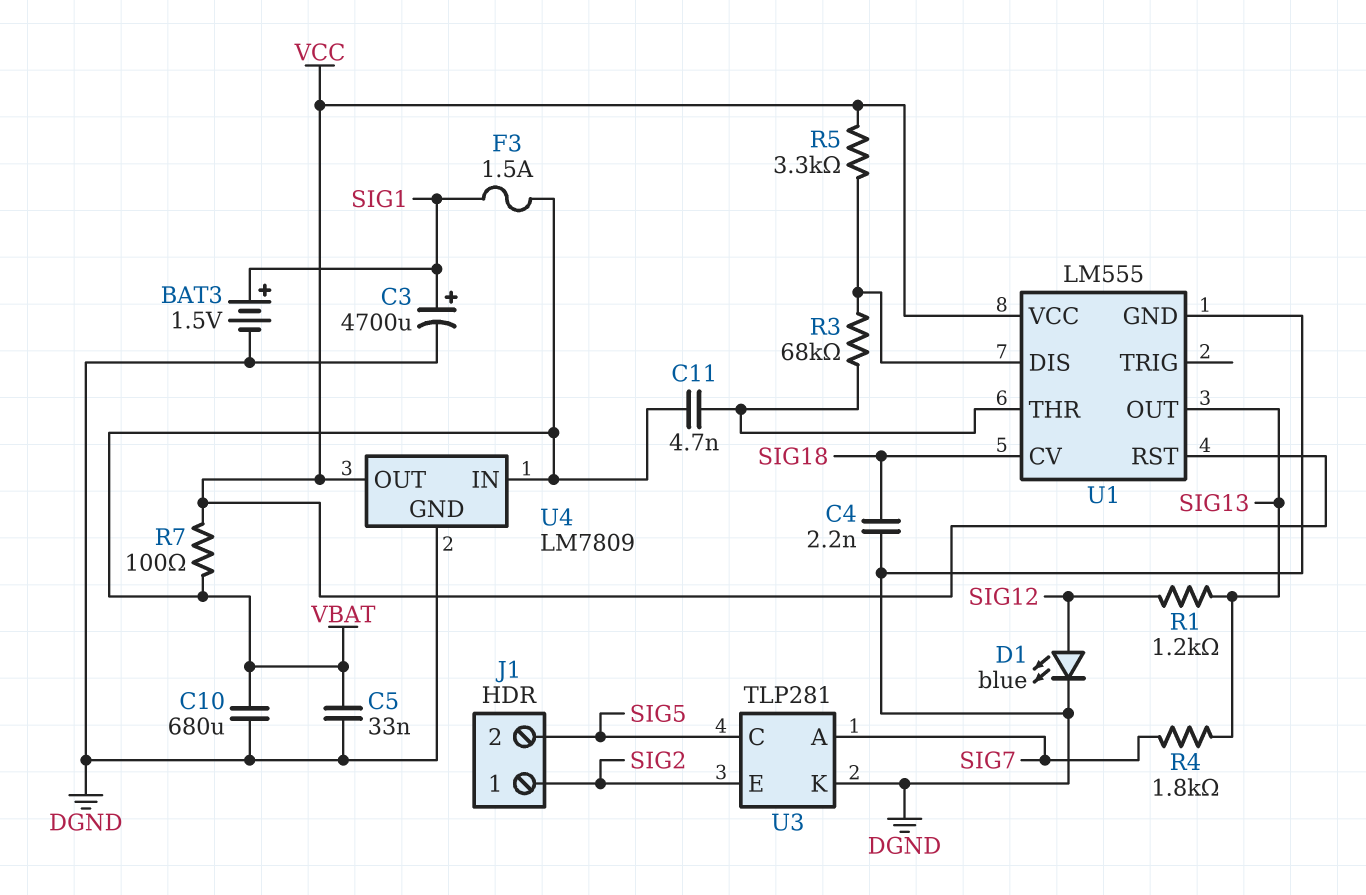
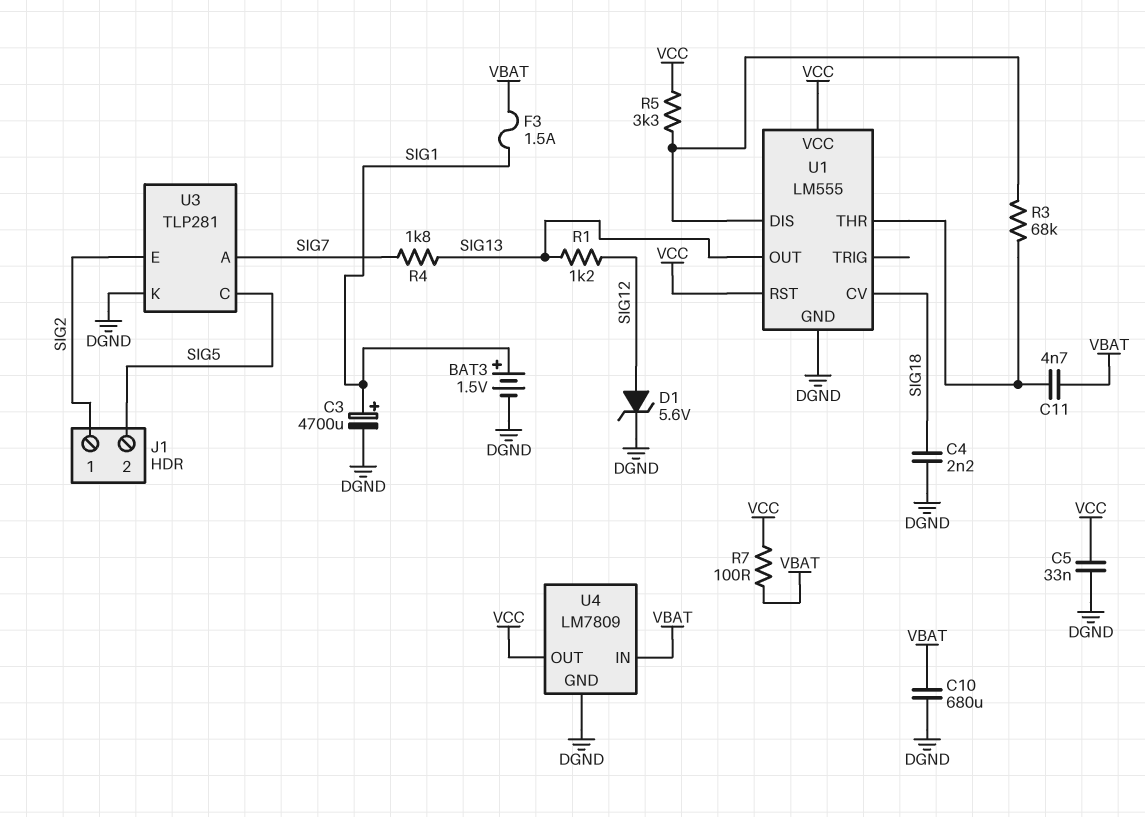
C5: 33nF (DGND, VBAT) -> 33nF (DGND, VCC)
D1: LED blue (A SIG12, K DGND) -> zener 5.6V (A SIG12, K DGND)

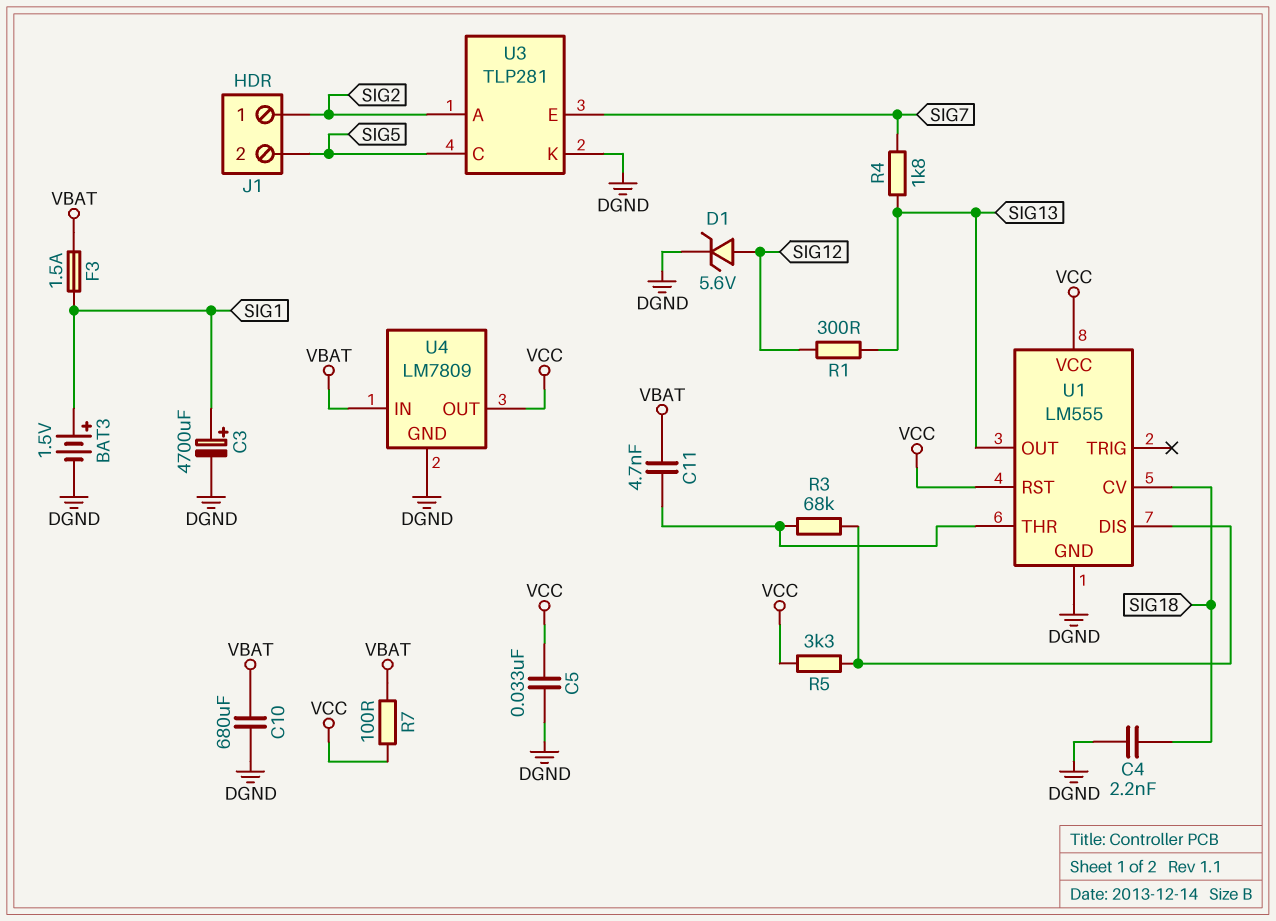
R1: 1.2k (SIG12, SIG13) -> 300 (SIG12, SIG13)
U3 pin A: SIG7 -> SIG2
U3 pin E: SIG2 -> SIG7

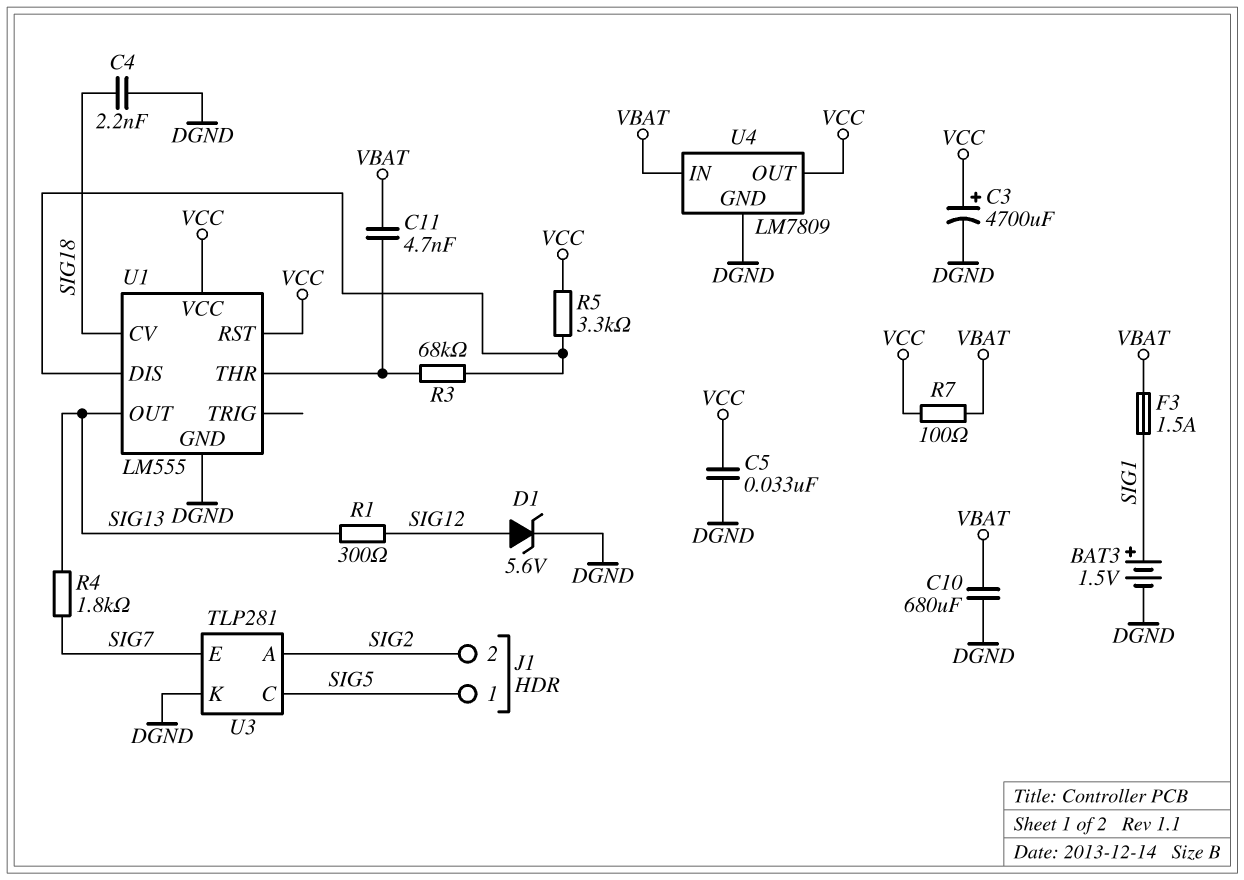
C3: 4700uF (plus SIG1, minus DGND) -> 4700uF (plus VCC, minus DGND)
J1 pin 1: SIG2 -> SIG5
J1 pin 2: SIG5 -> SIG2

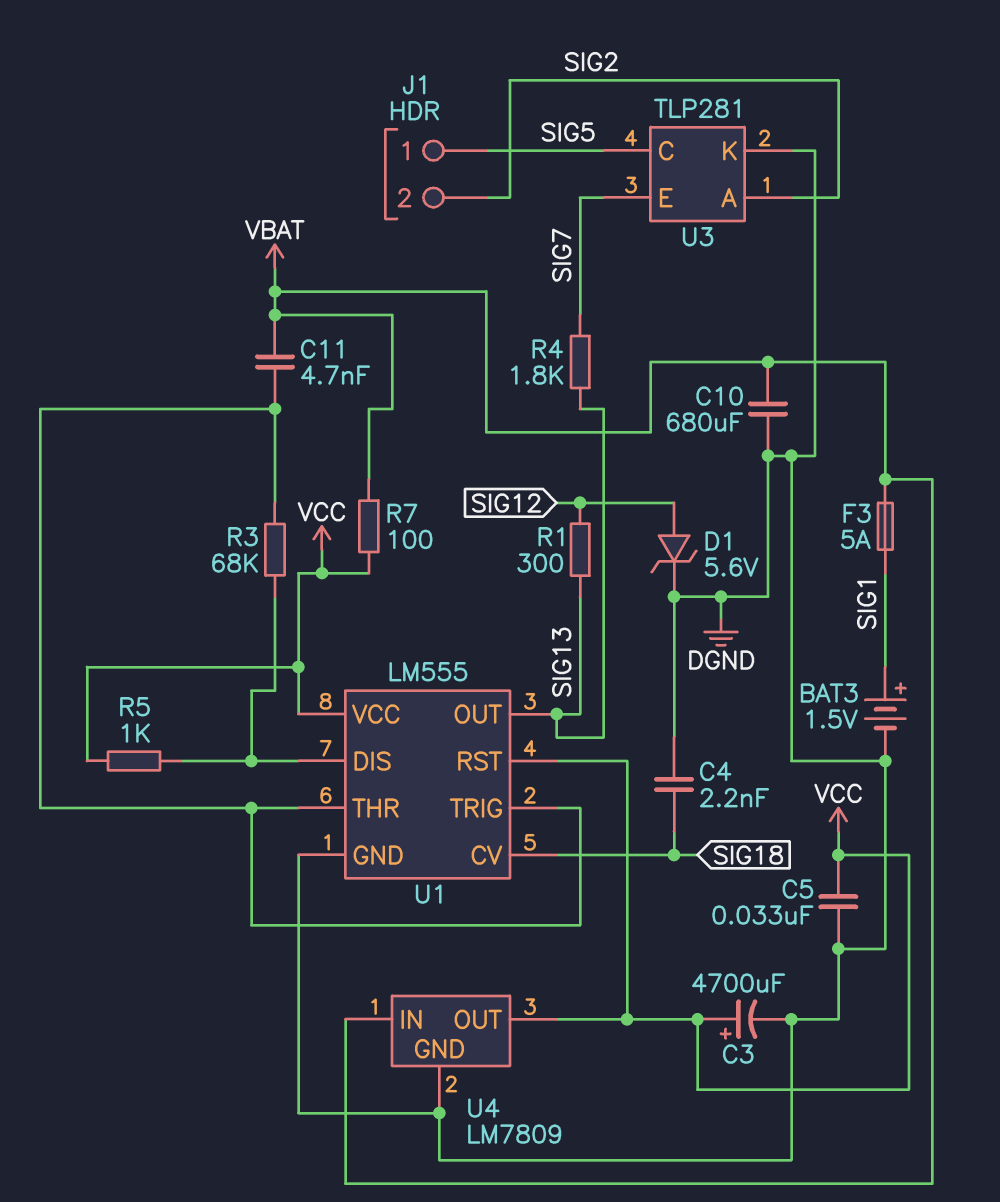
F3: 1.5A (SIG1, VBAT) -> 5A (SIG1, VBAT)
R5: 3.3k (U1/DIS, VCC) -> 1k (U1/DIS, VCC)
U1 pin TRIG: none -> U1/THR

